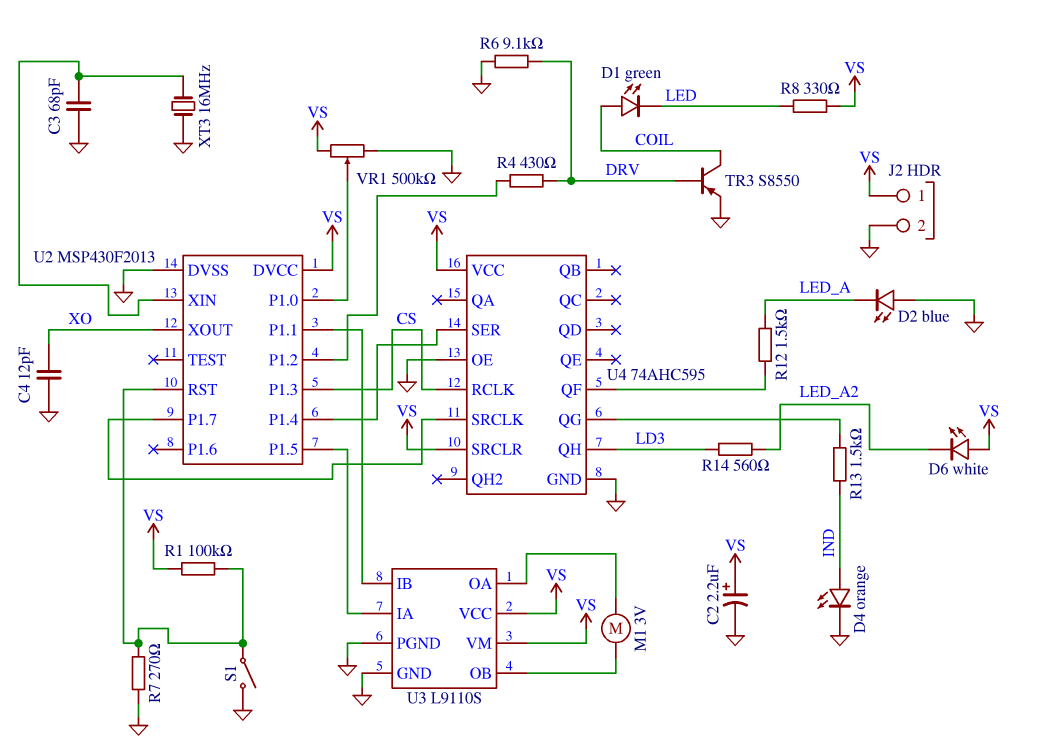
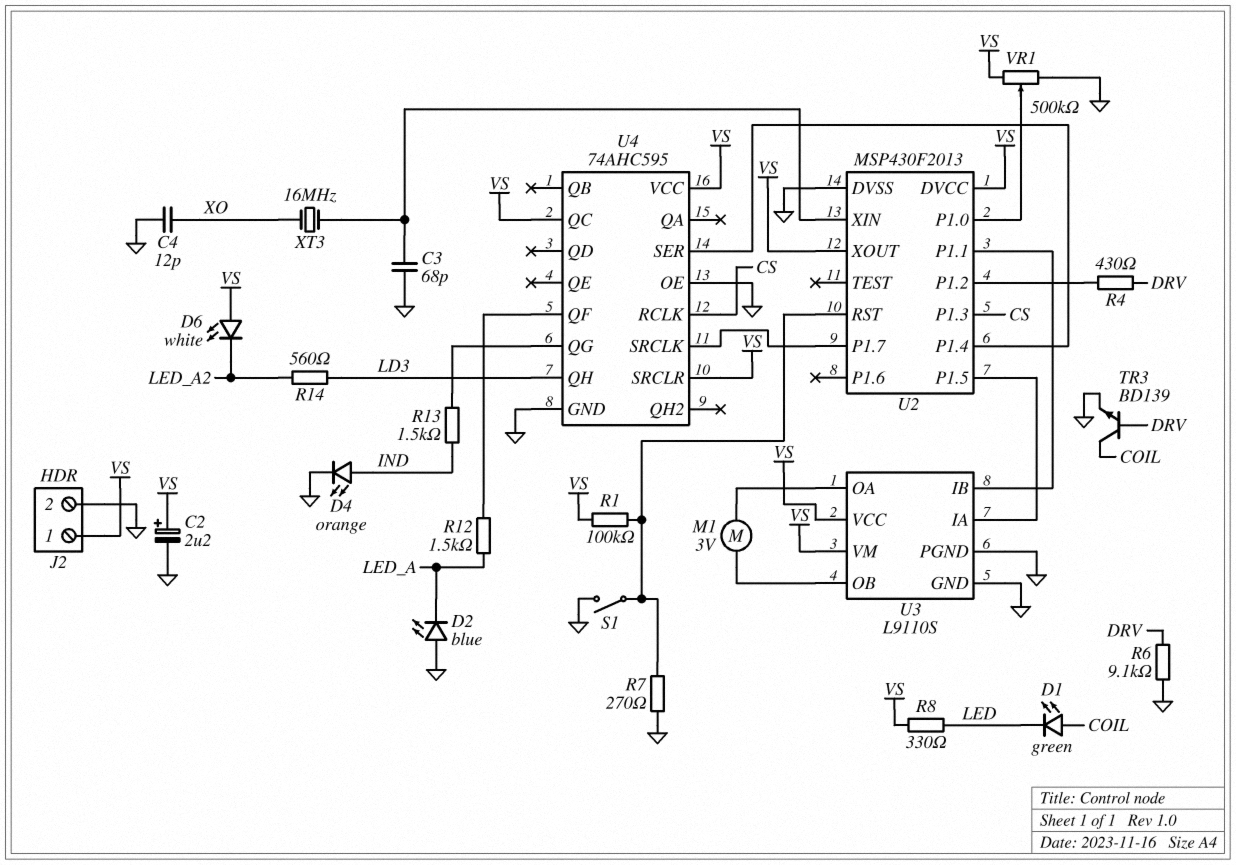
TR3: PNP S8550 (B DRV, C COIL, E GND) -> NPN BD139 (B DRV, C COIL, E GND)
U2 pin XOUT: XO -> VS
U4 pin QC: none -> VS
XT3: 16MHz (GND, U2/XIN) -> 16MHz (U2/XIN, XO)

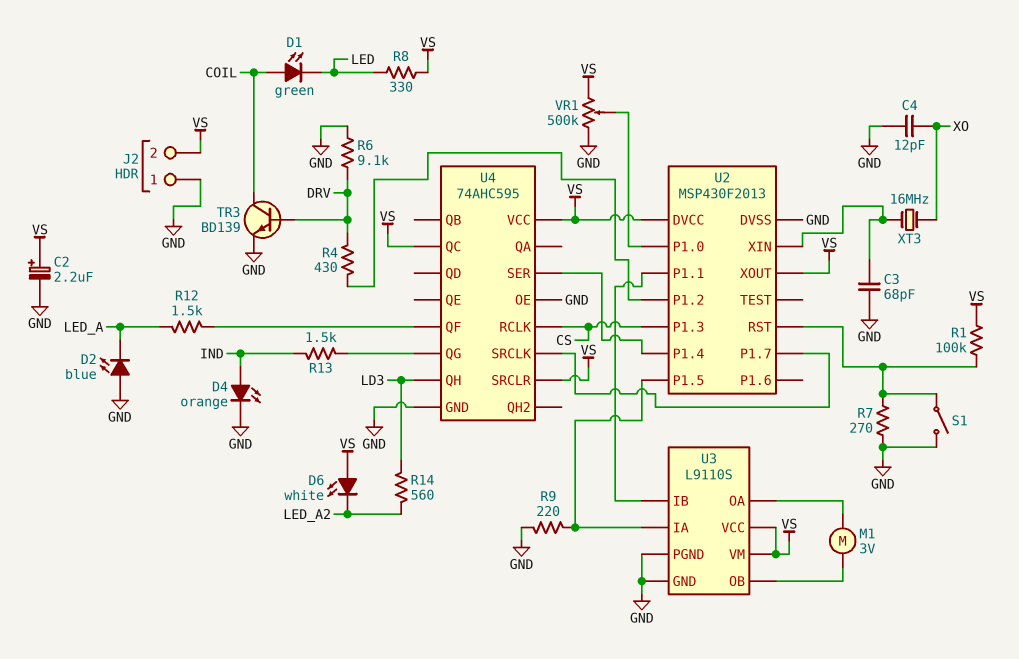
J2 pin 1: VS -> GND
J2 pin 2: GND -> VS
R9: none -> 220 (GND, U2/P1.5)

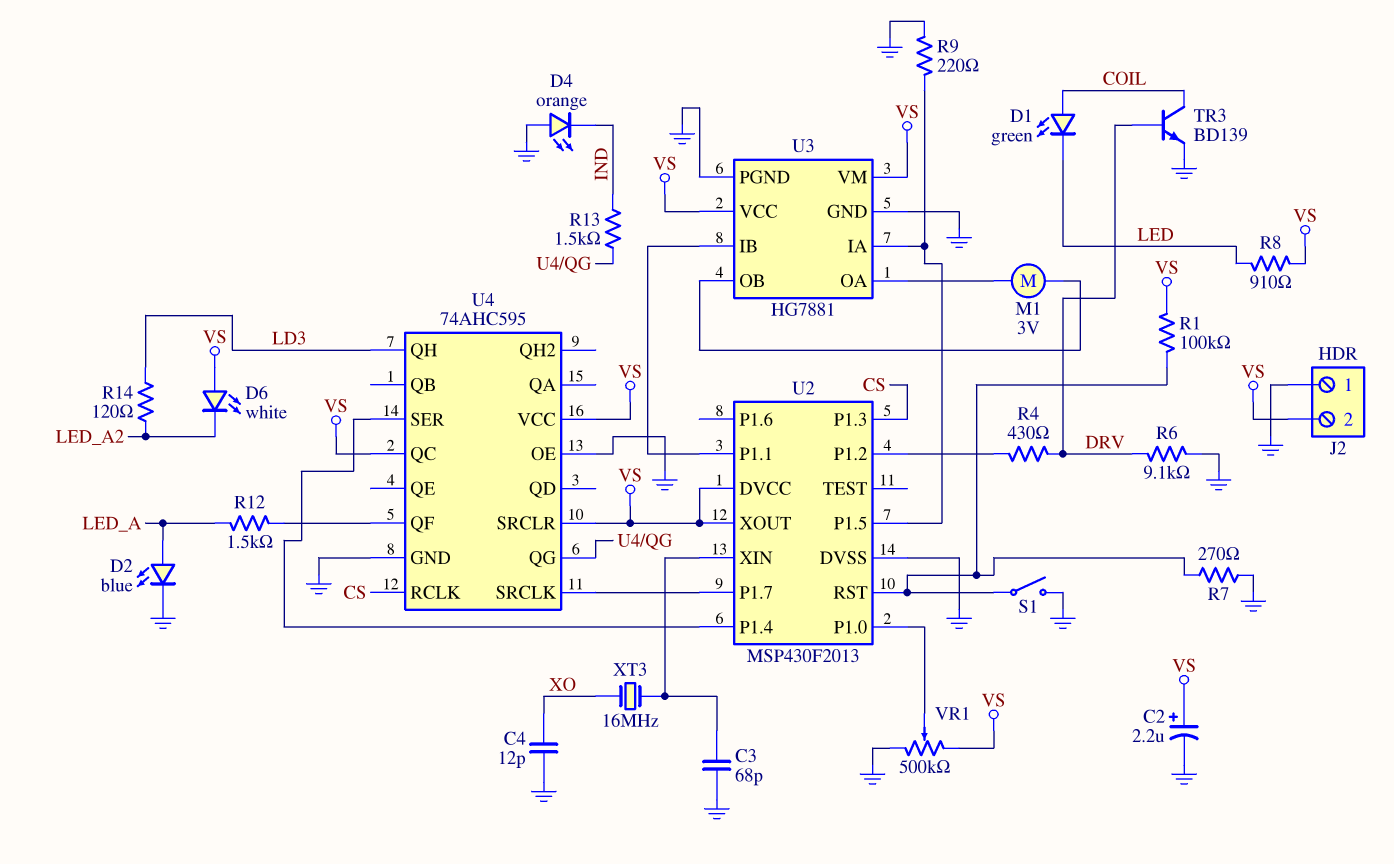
D2: LED blue (A GND, K LED_A) -> LED blue (A LED_A, K GND)
D4: LED orange (A IND, K GND) -> LED orange (A GND, K IND)
R8: 330 (LED, VS) -> 910 (LED, VS)
R14: 560 (LD3, LED_A2) -> 120 (LD3, LED_A2)
U3: L9110S -> HG7881

